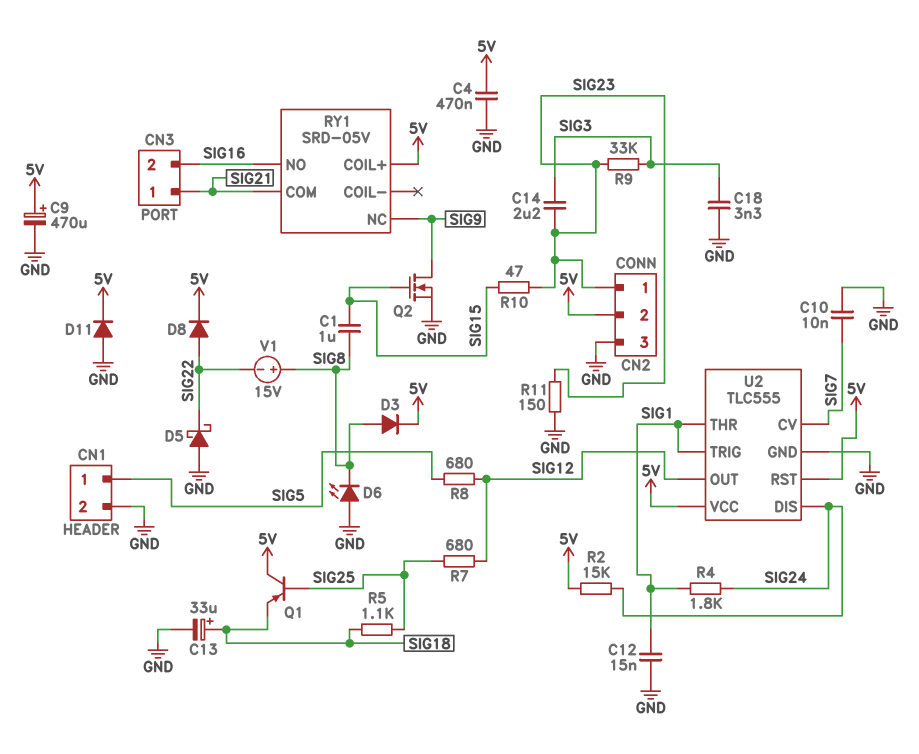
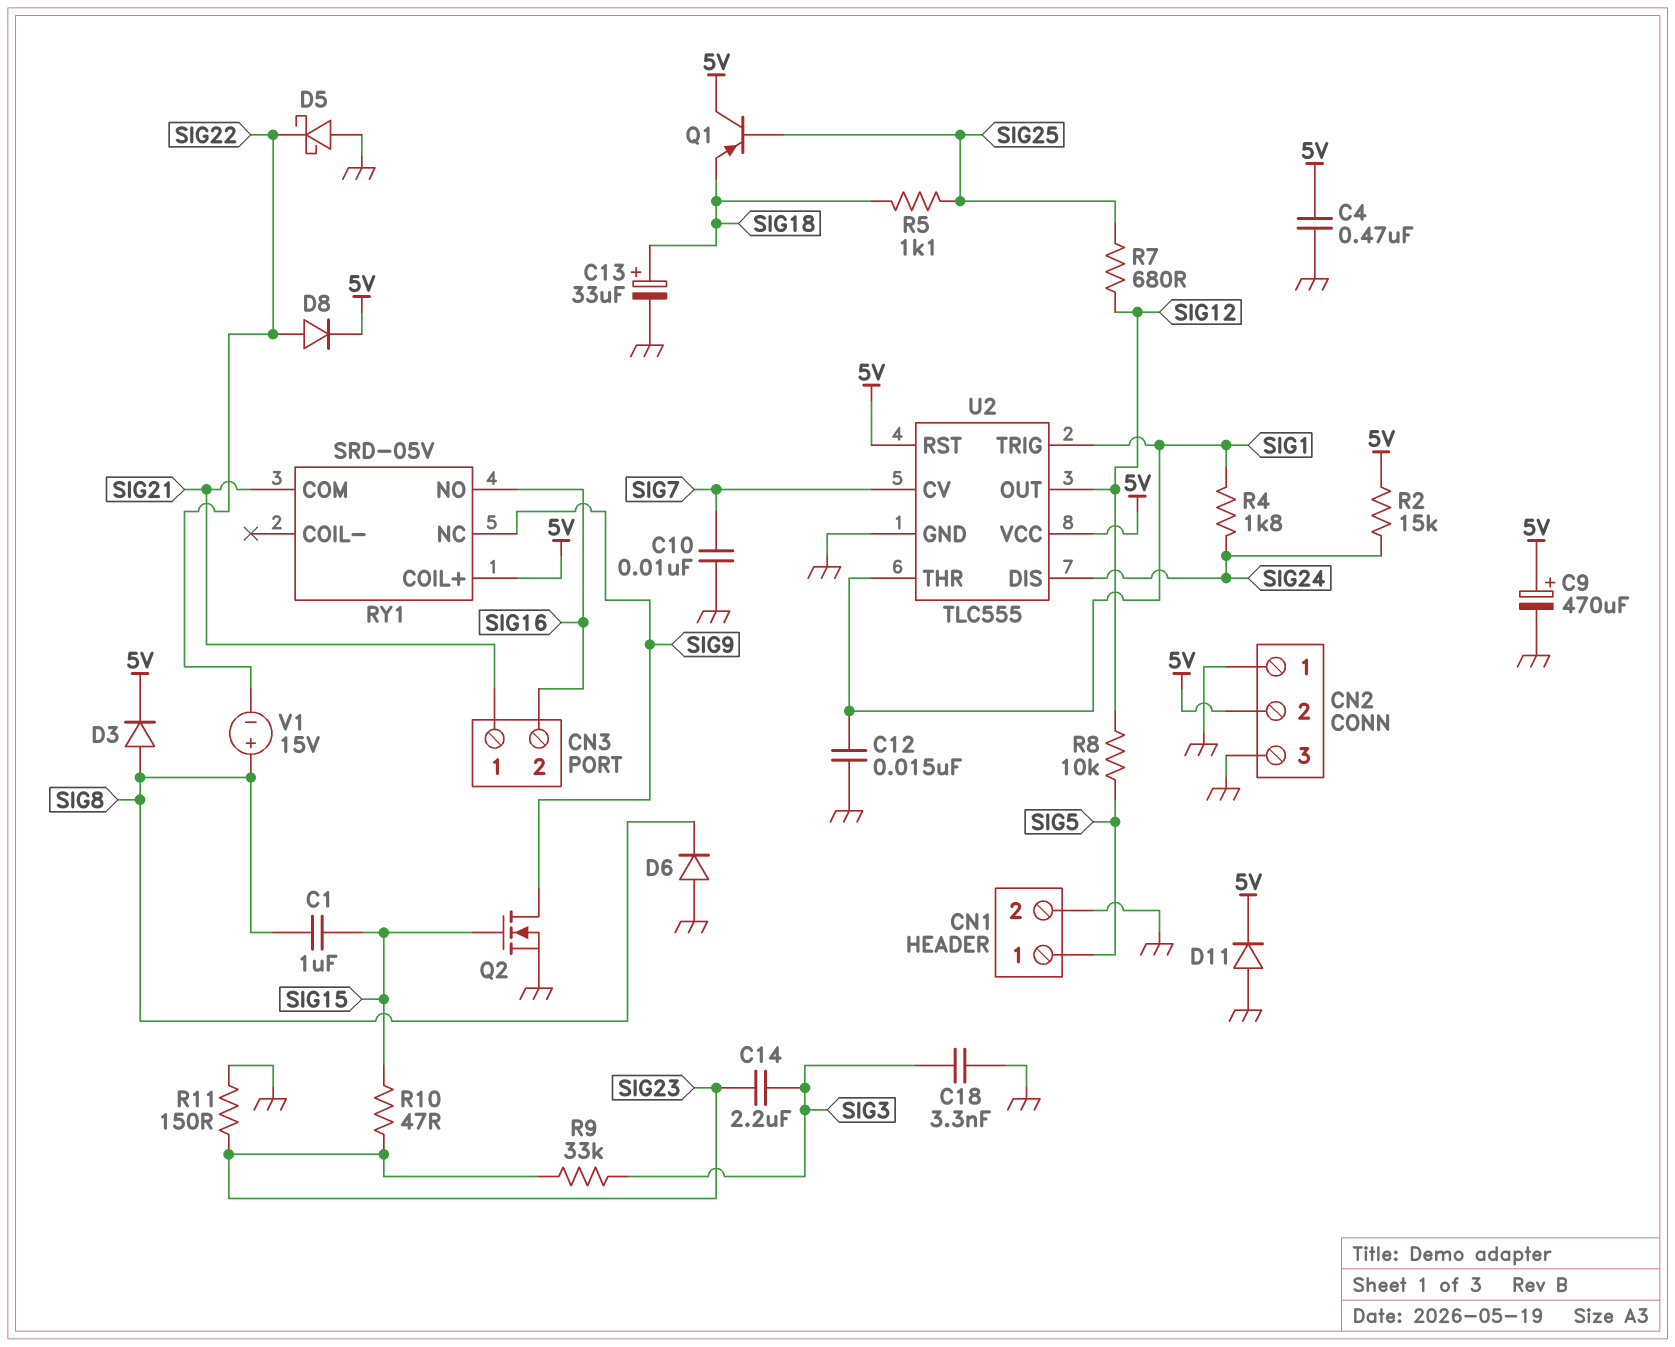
CN2 pin 1: SIG23 -> GND
D6: LED (A GND, K SIG8) -> diode (A GND, K SIG8)
R8: 680 (SIG5, SIG12) -> 10k (SIG5, SIG12)

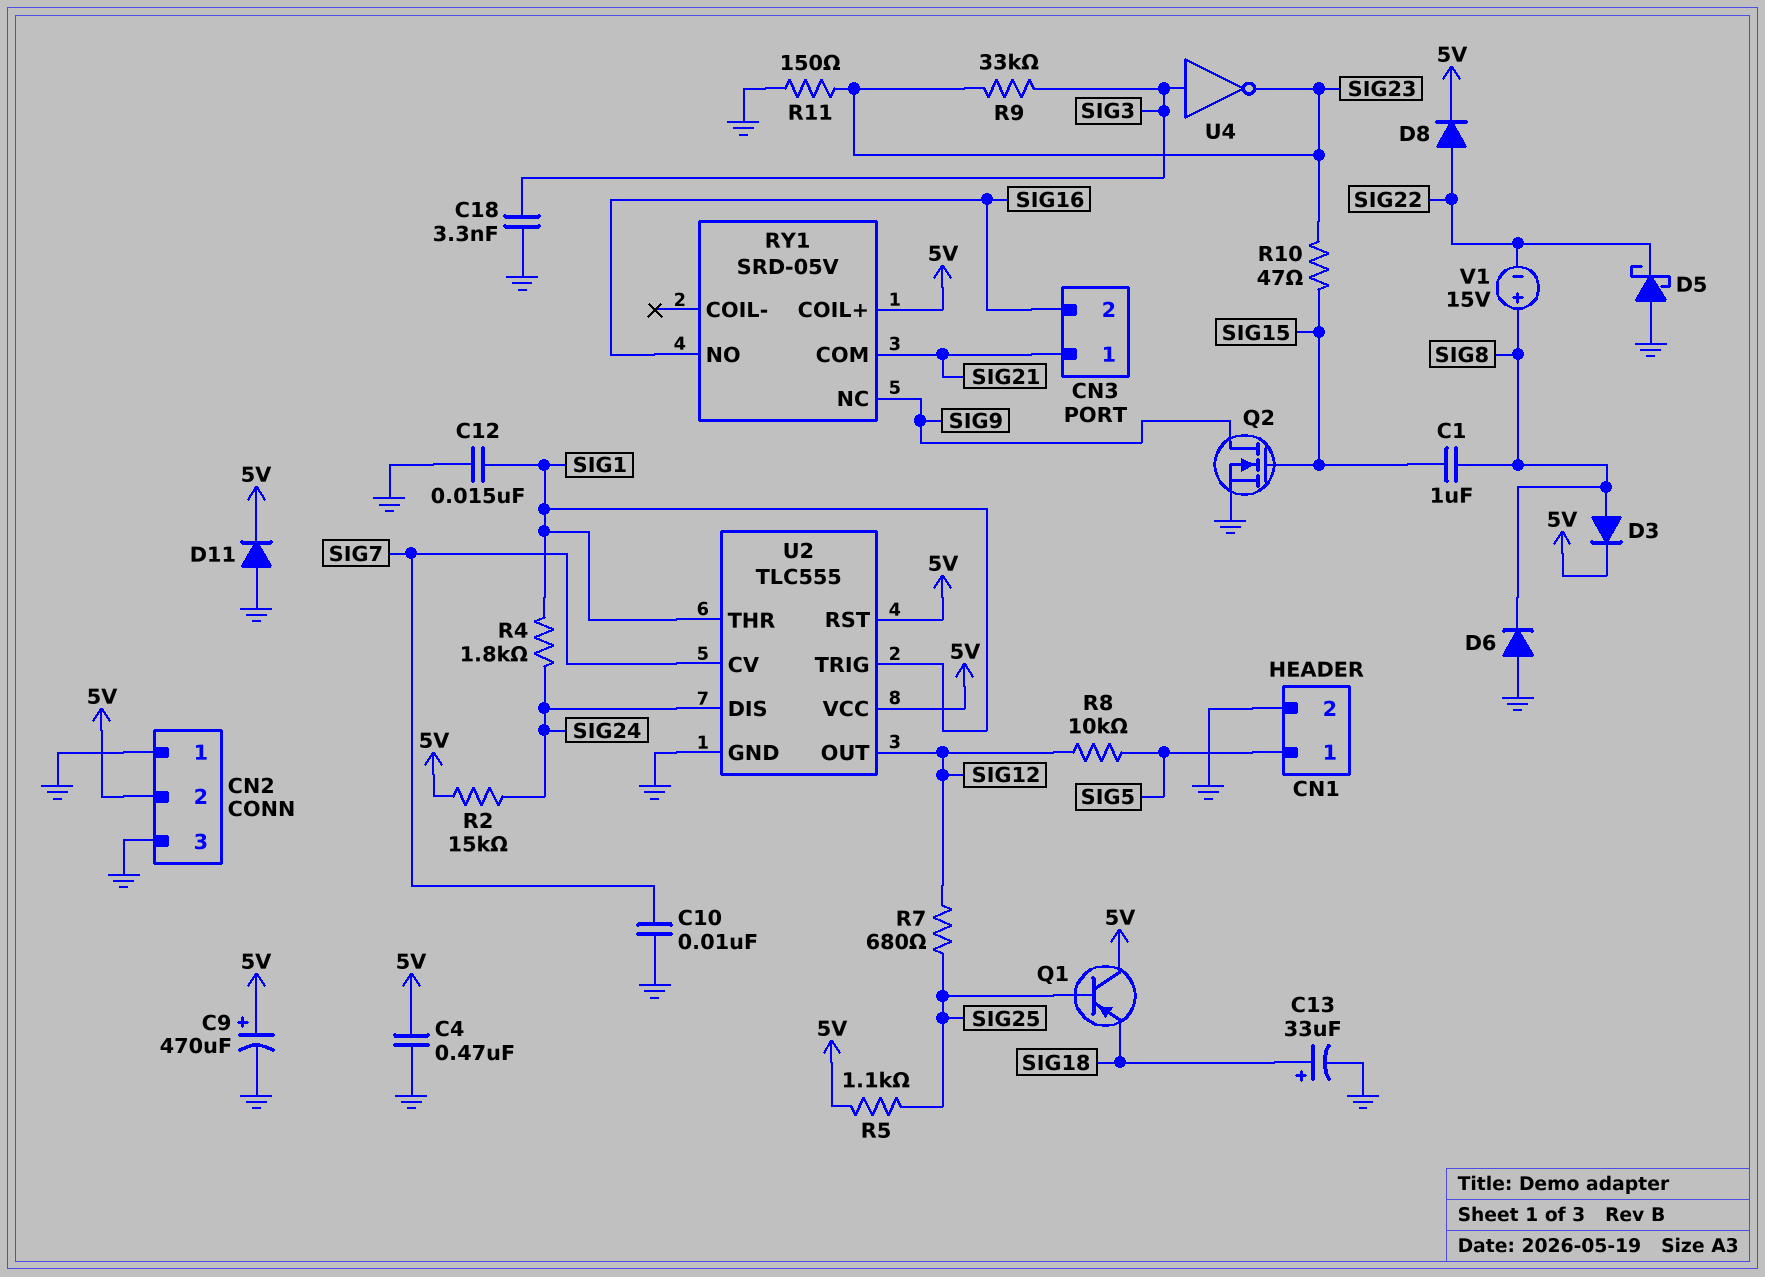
C14: 2.2uF (SIG3, SIG23) -> none
R5: 1.1k (SIG18, SIG25) -> 1.1k (5V, SIG25)
U4: none -> NOT (in SIG3, out SIG23)

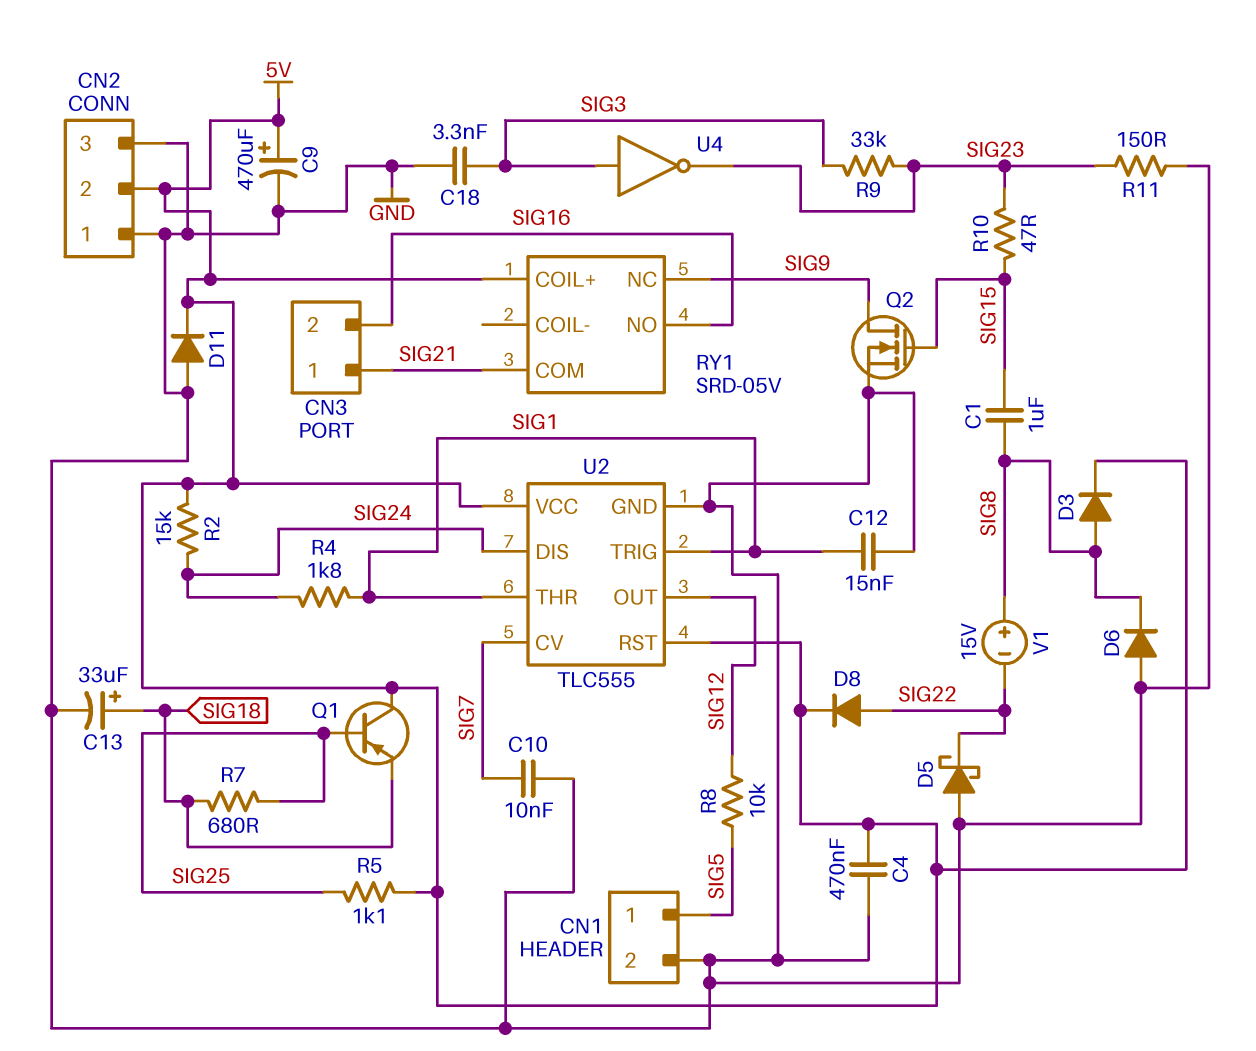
R7: 680 (SIG12, SIG25) -> 680 (SIG18, SIG25)

